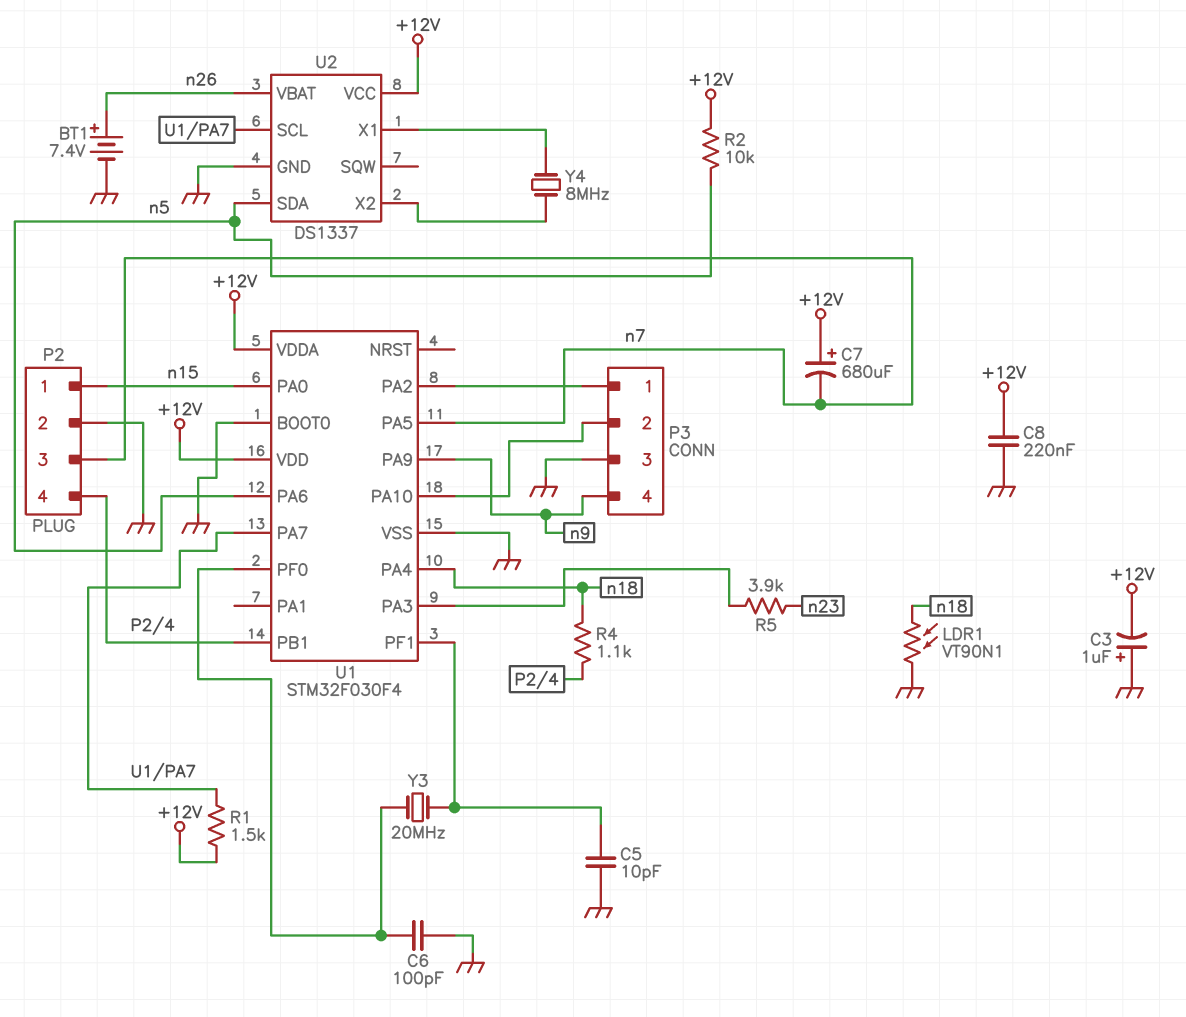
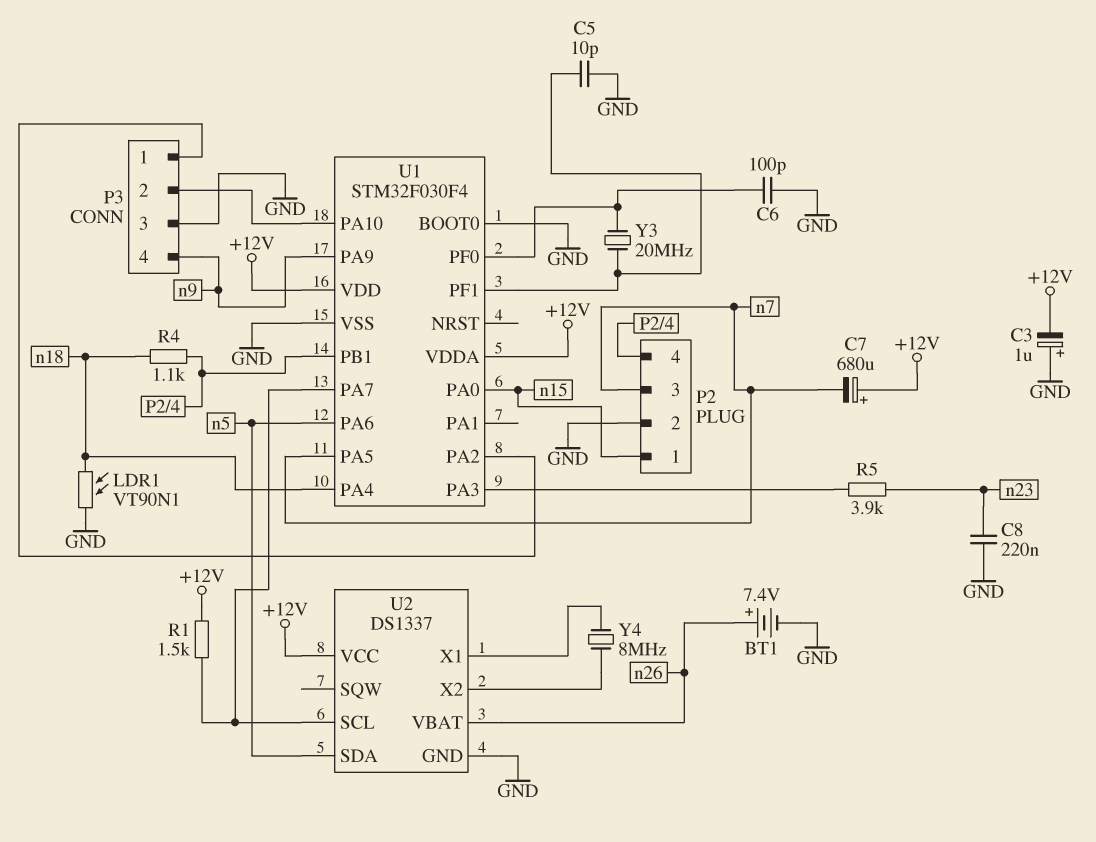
C8: 220nF (+12V, GND) -> 220nF (GND, n23)
R2: 10k (+12V, n5) -> none

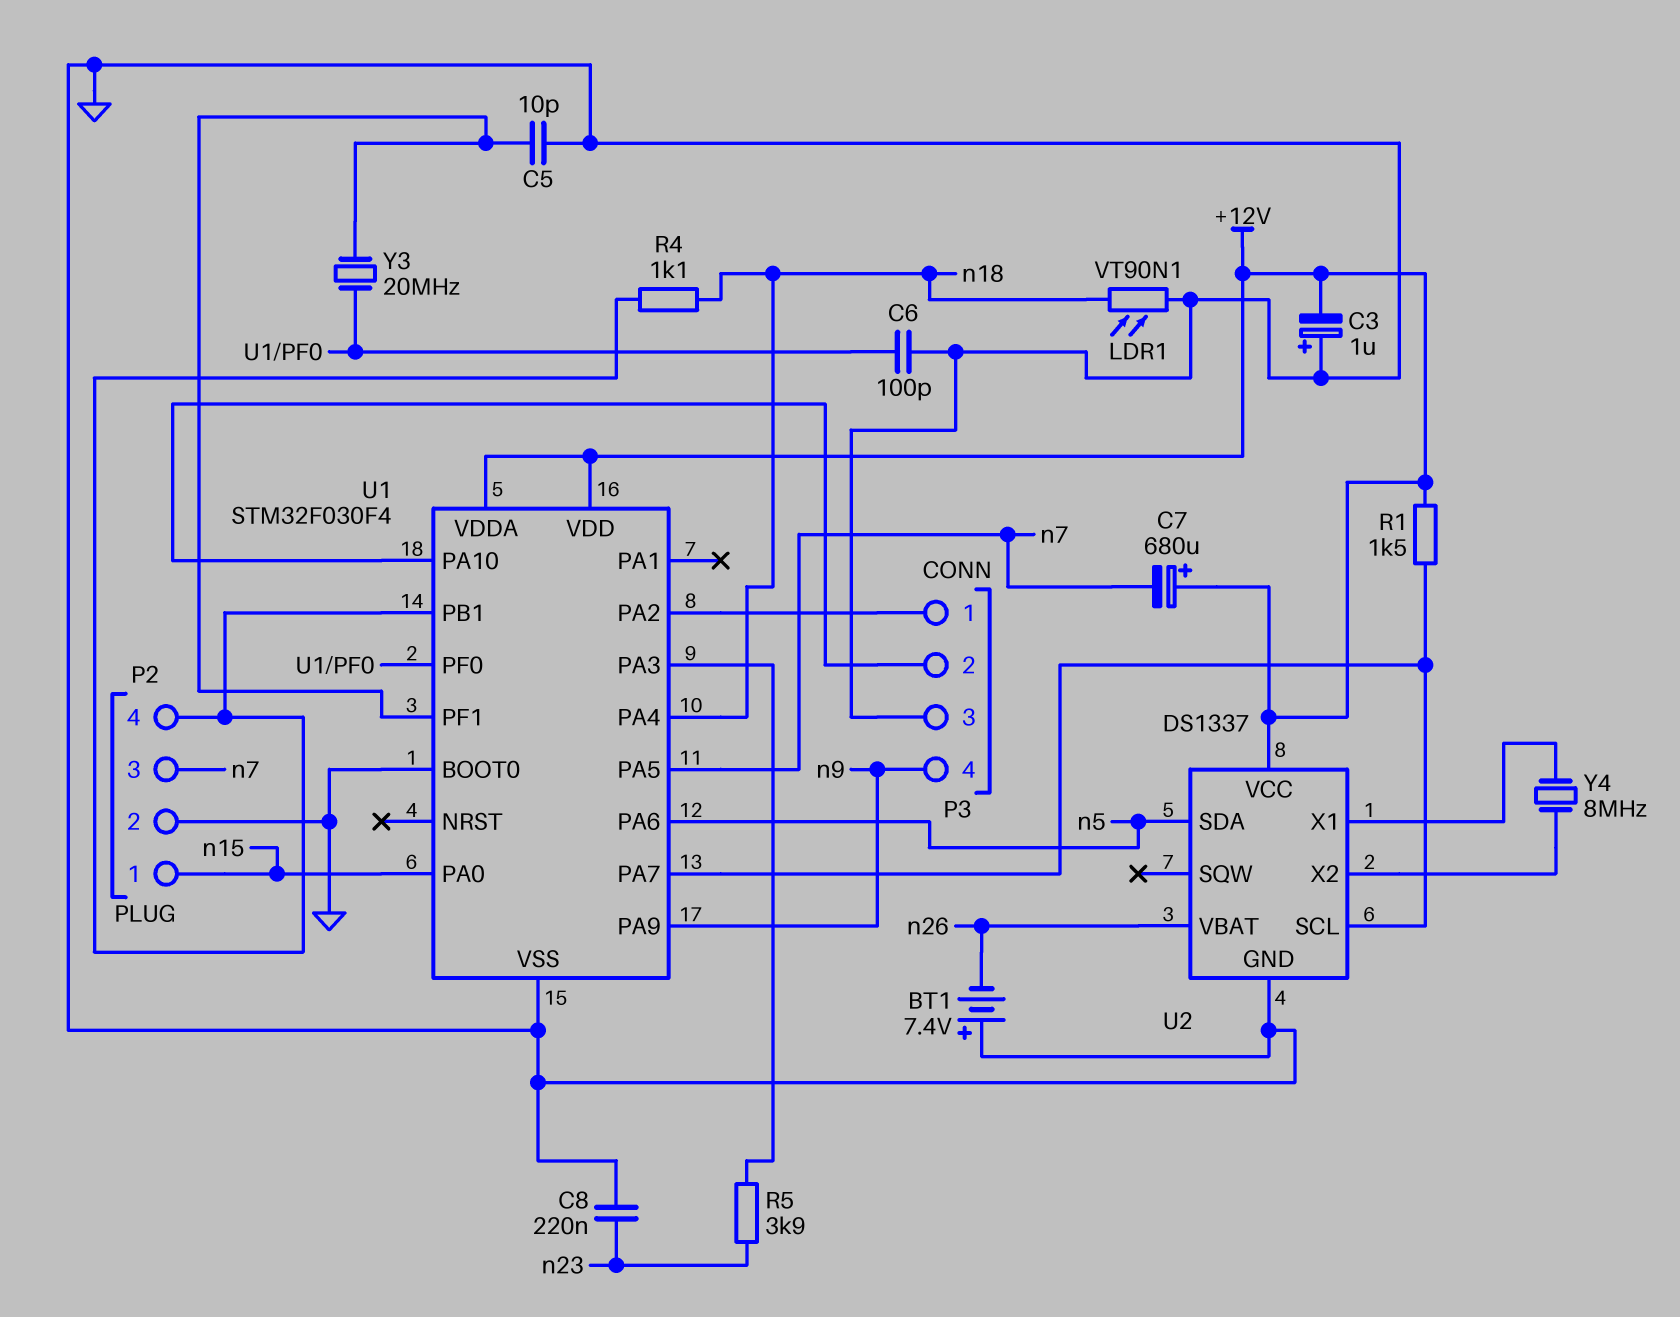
BT1: 7.4V (plus n26, minus GND) -> 7.4V (plus GND, minus n26)

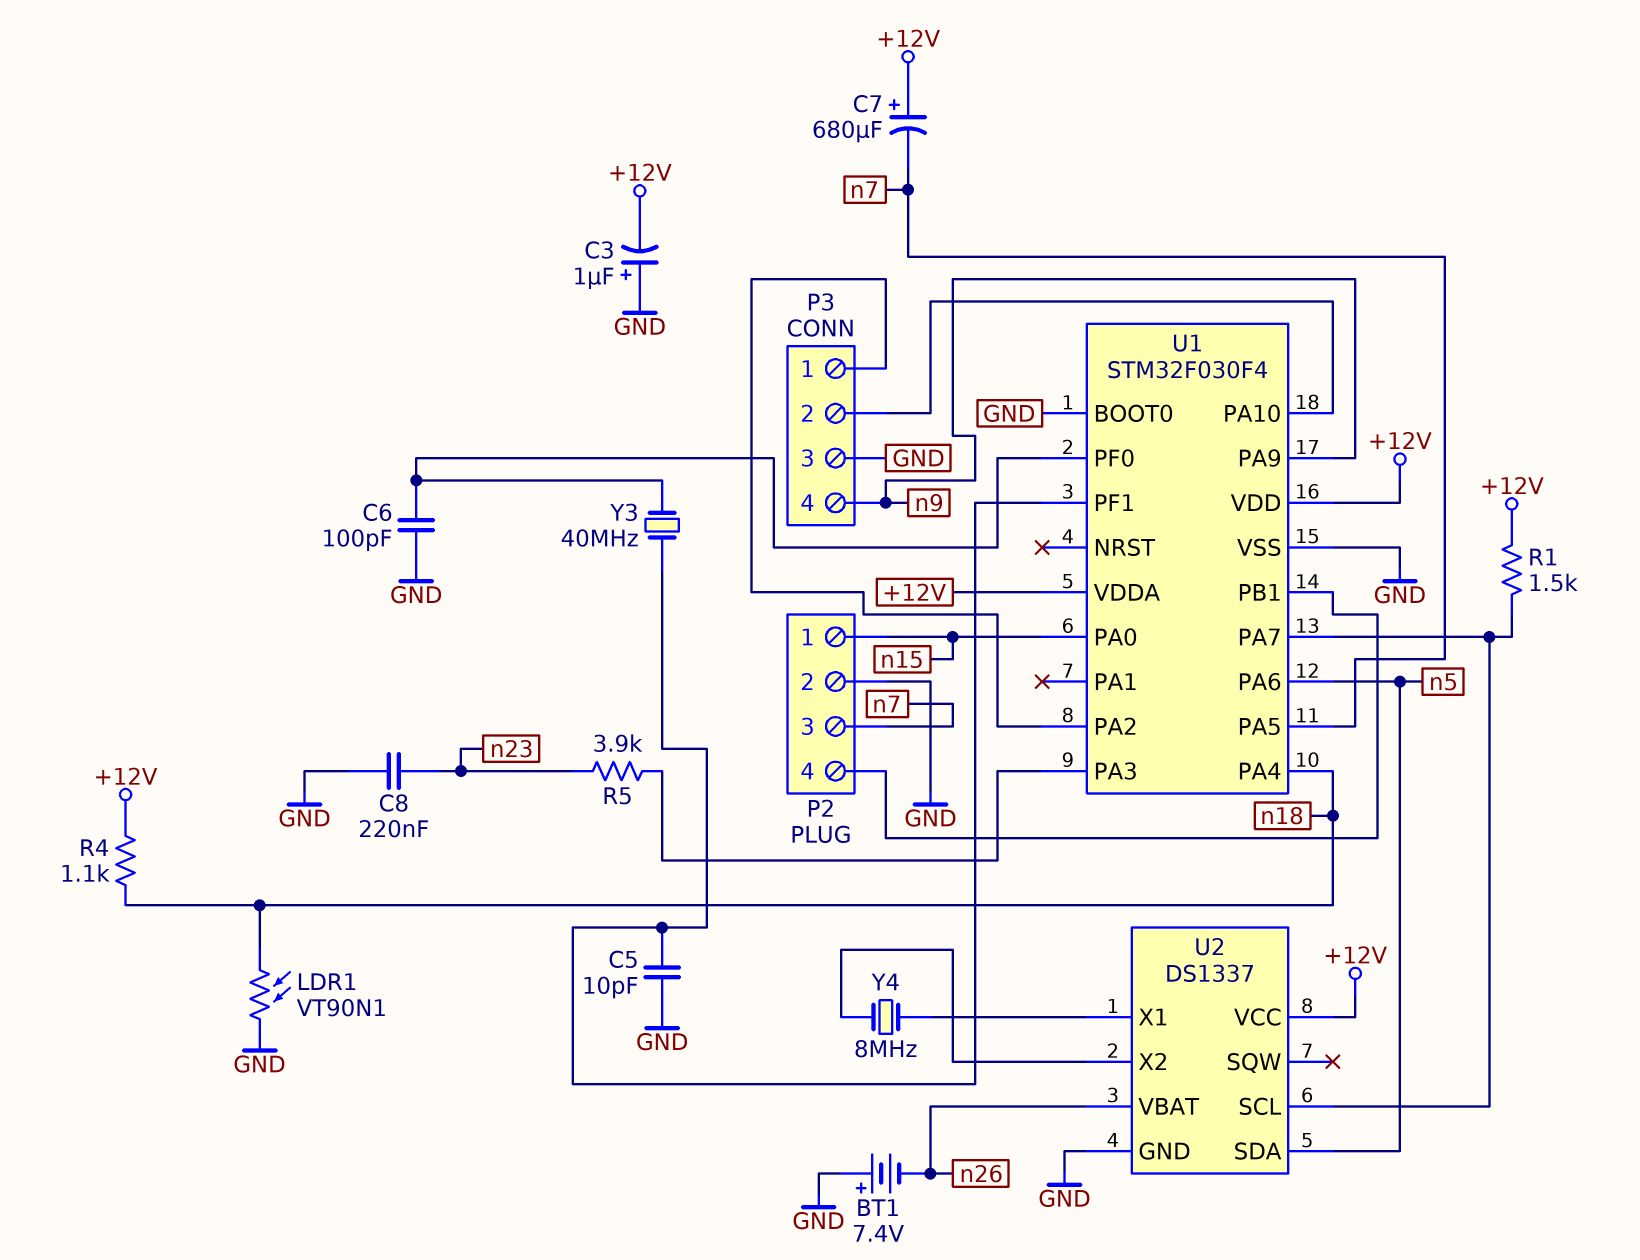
R4: 1.1k (P2/4, n18) -> 1.1k (+12V, n18)
Y3: 20MHz (U1/PF0, U1/PF1) -> 40MHz (U1/PF0, U1/PF1)

